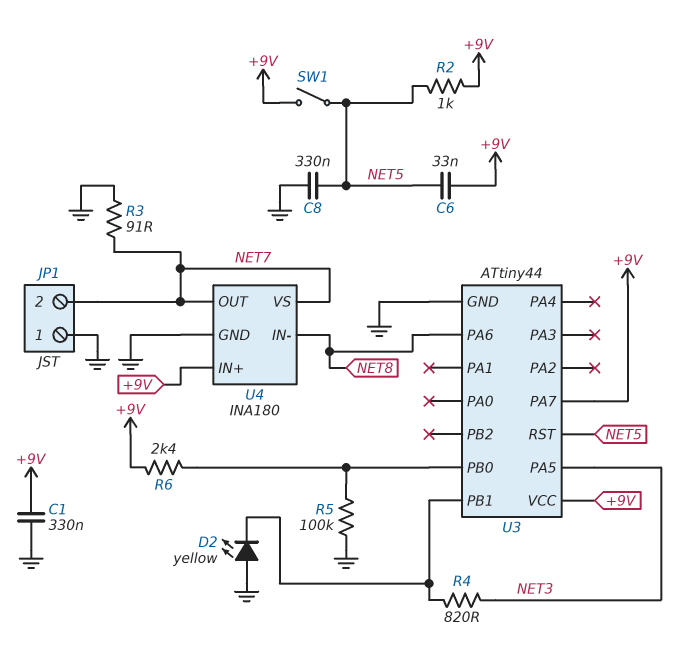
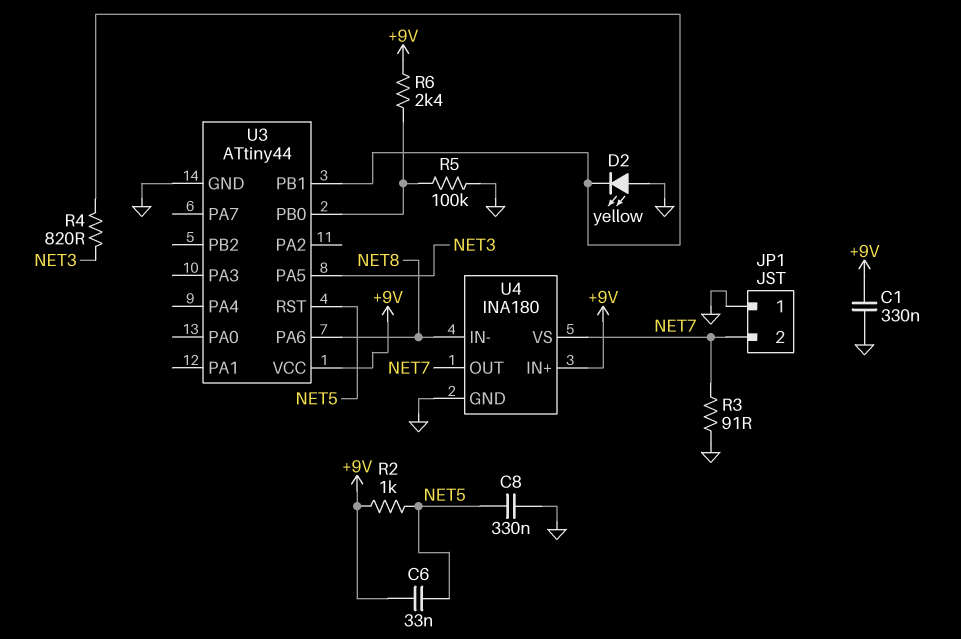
SW1: switch (+9V, NET5) -> none
U3 pin PA7: +9V -> none

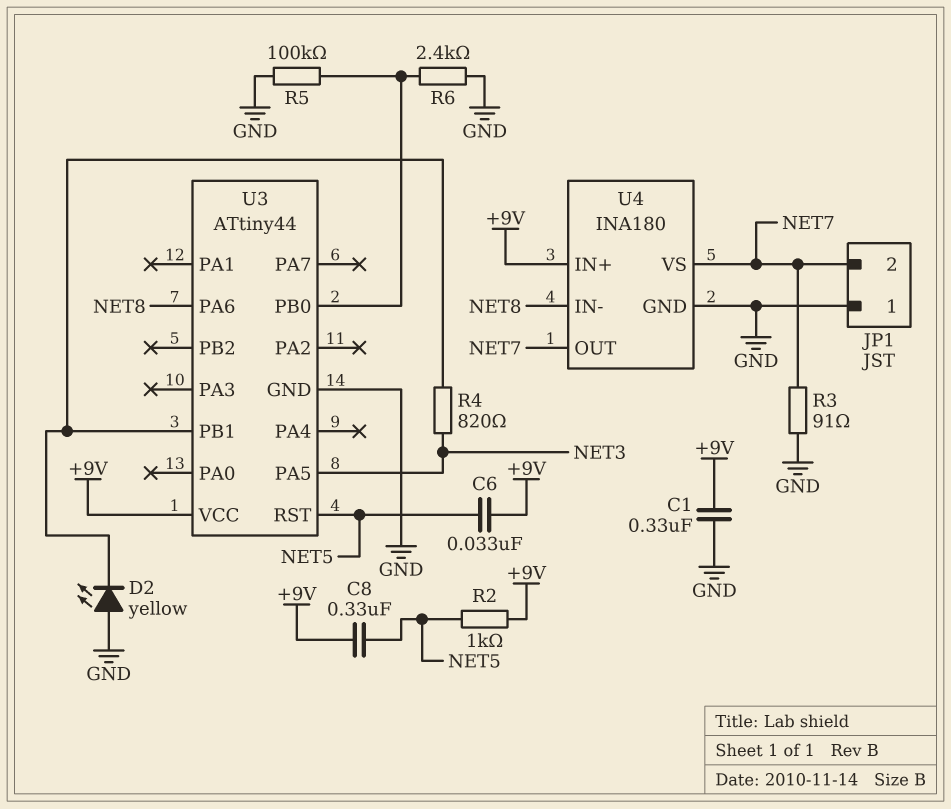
C8: 330nF (GND, NET5) -> 330nF (+9V, NET5)
R6: 2.4k (+9V, U3/PB0) -> 2.4k (GND, U3/PB0)

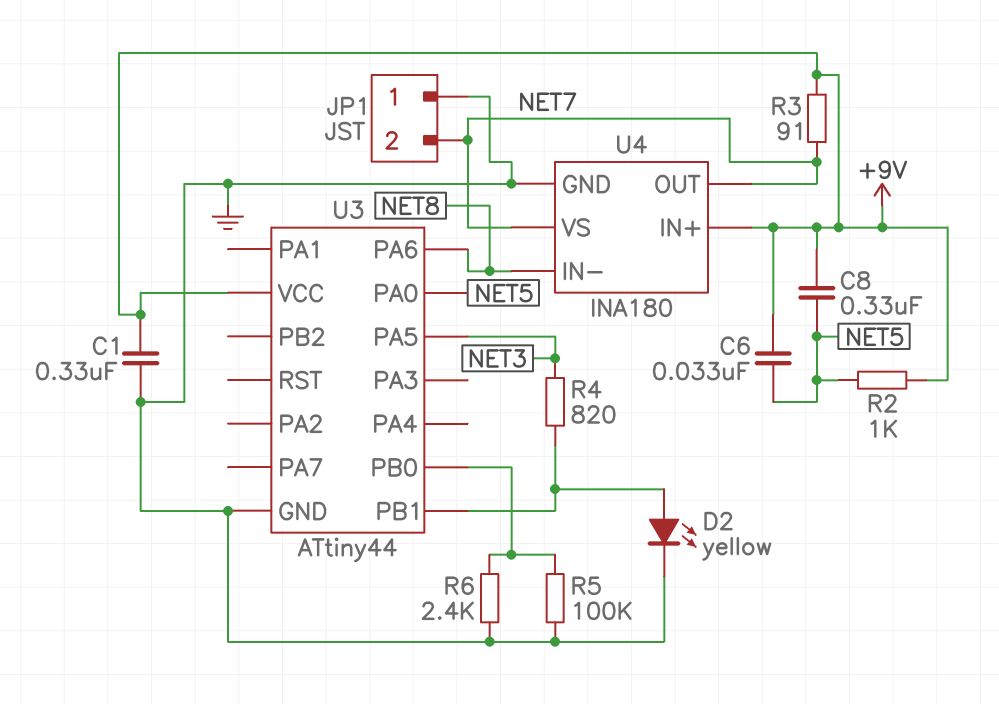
D2: LED yellow (A GND, K U3/PB1) -> LED yellow (A U3/PB1, K GND)
R3: 91 (GND, NET7) -> 91 (+9V, NET7)
U3 pin PA0: none -> NET5
U3 pin RST: NET5 -> none

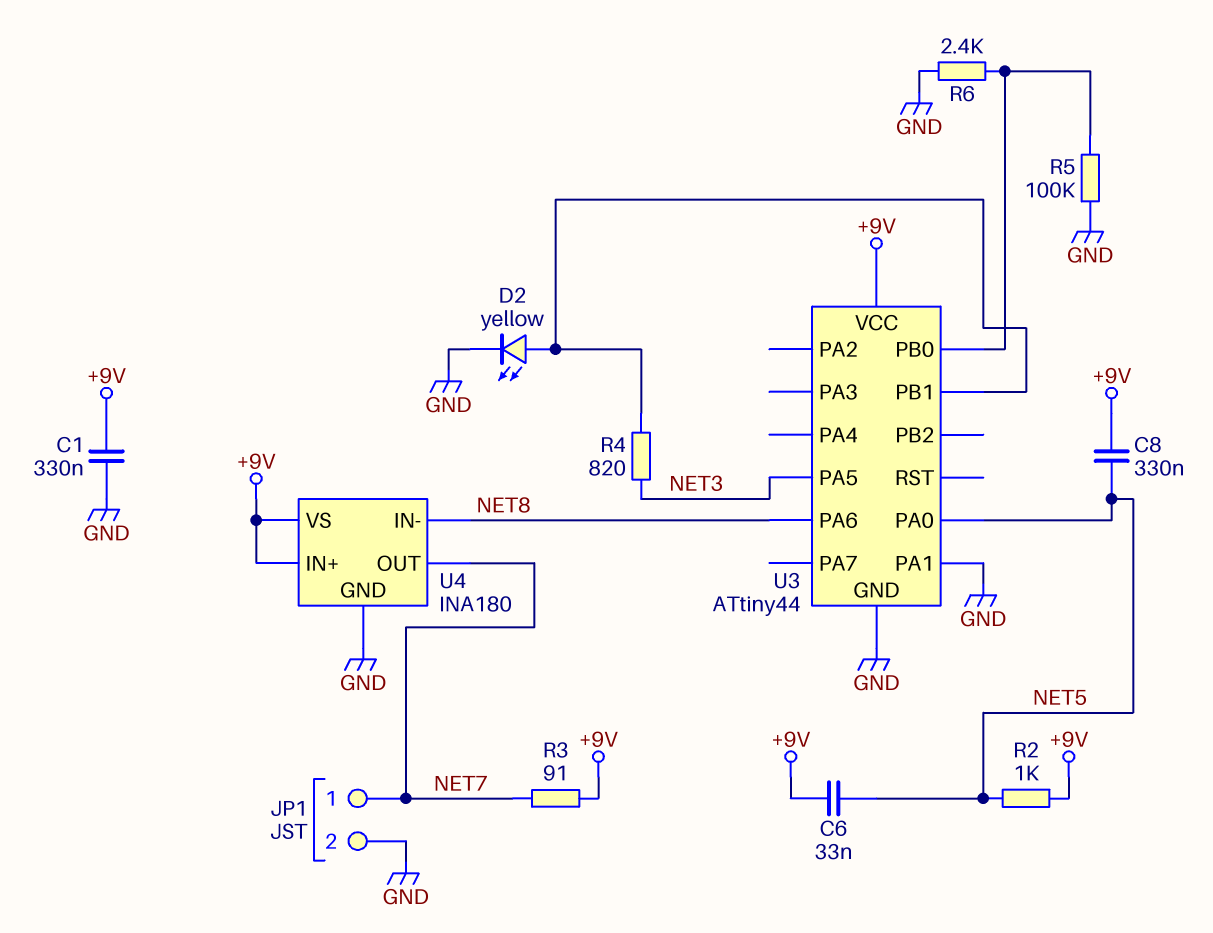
JP1 pin 1: GND -> NET7
JP1 pin 2: NET7 -> GND
U3 pin PA1: none -> GND
U4 pin VS: NET7 -> +9V

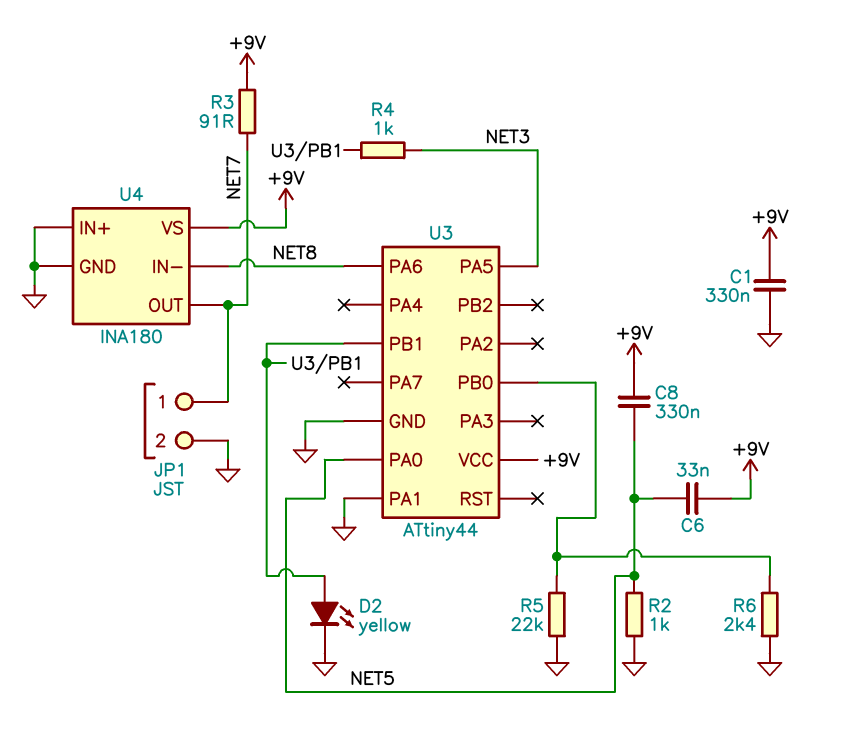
R2: 1k (+9V, NET5) -> 1k (GND, NET5)
R4: 820 (NET3, U3/PB1) -> 1k (NET3, U3/PB1)
R5: 100k (GND, U3/PB0) -> 22k (GND, U3/PB0)
U4 pin IN+: +9V -> GND

